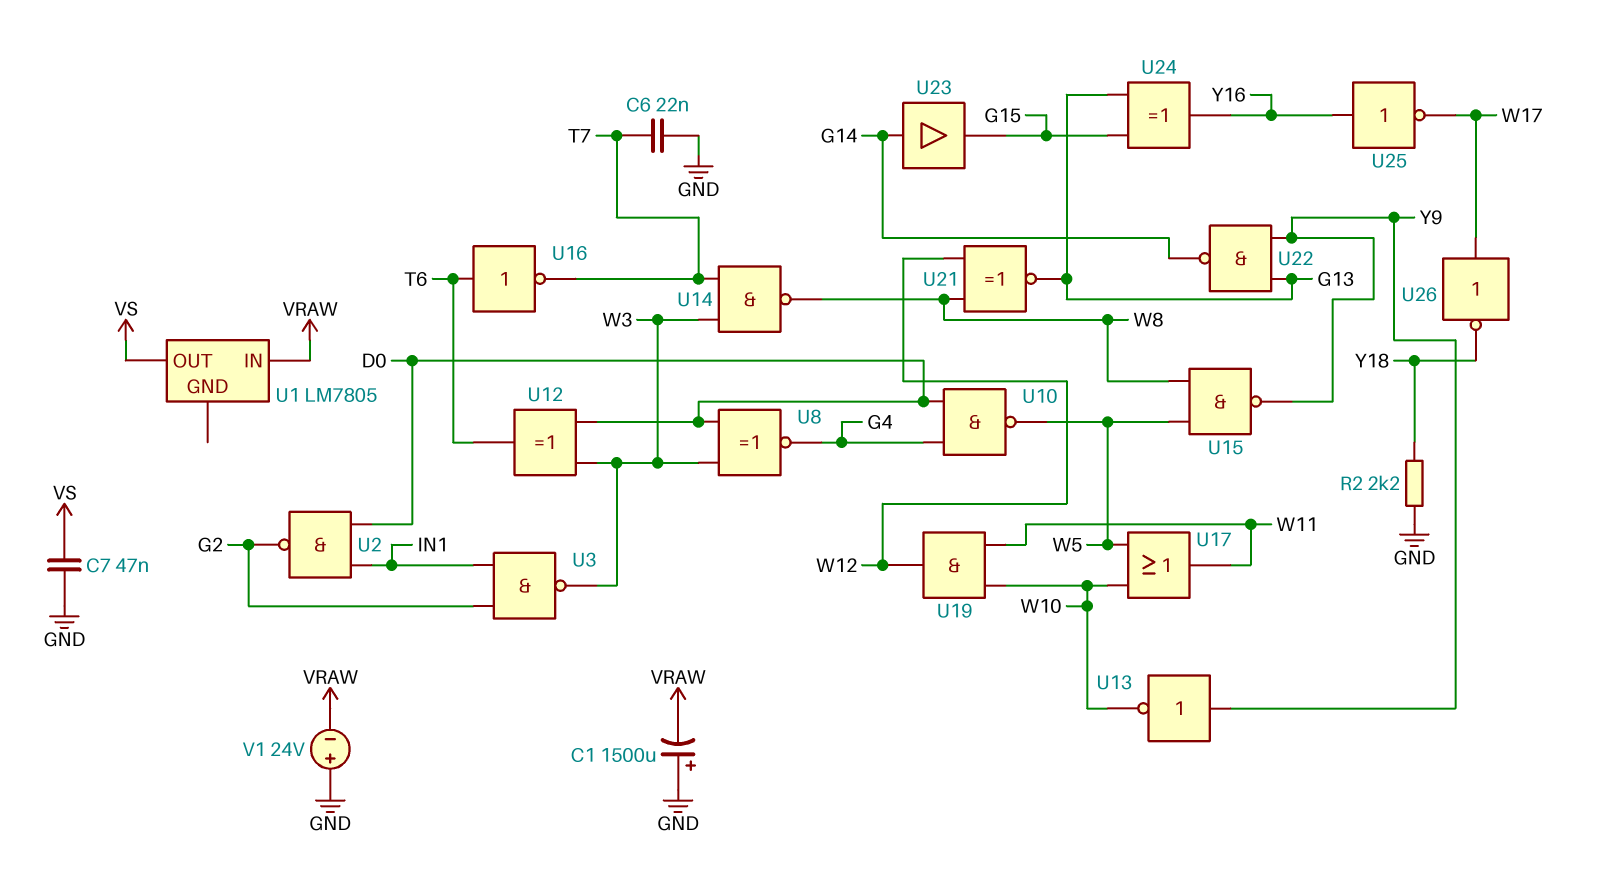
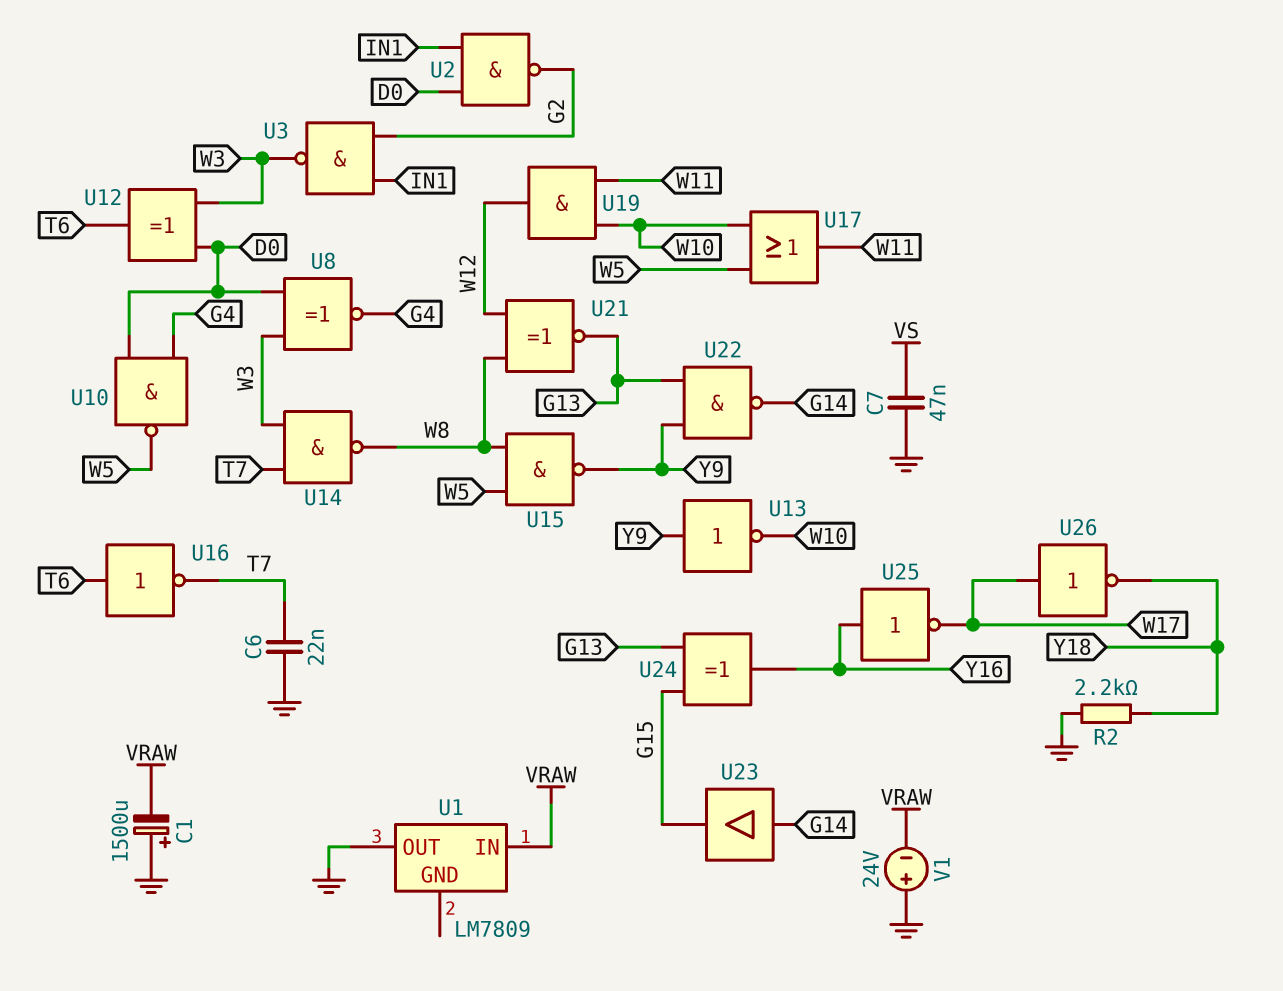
U1: LM7805 -> LM7809
U1 pin OUT: VS -> GND

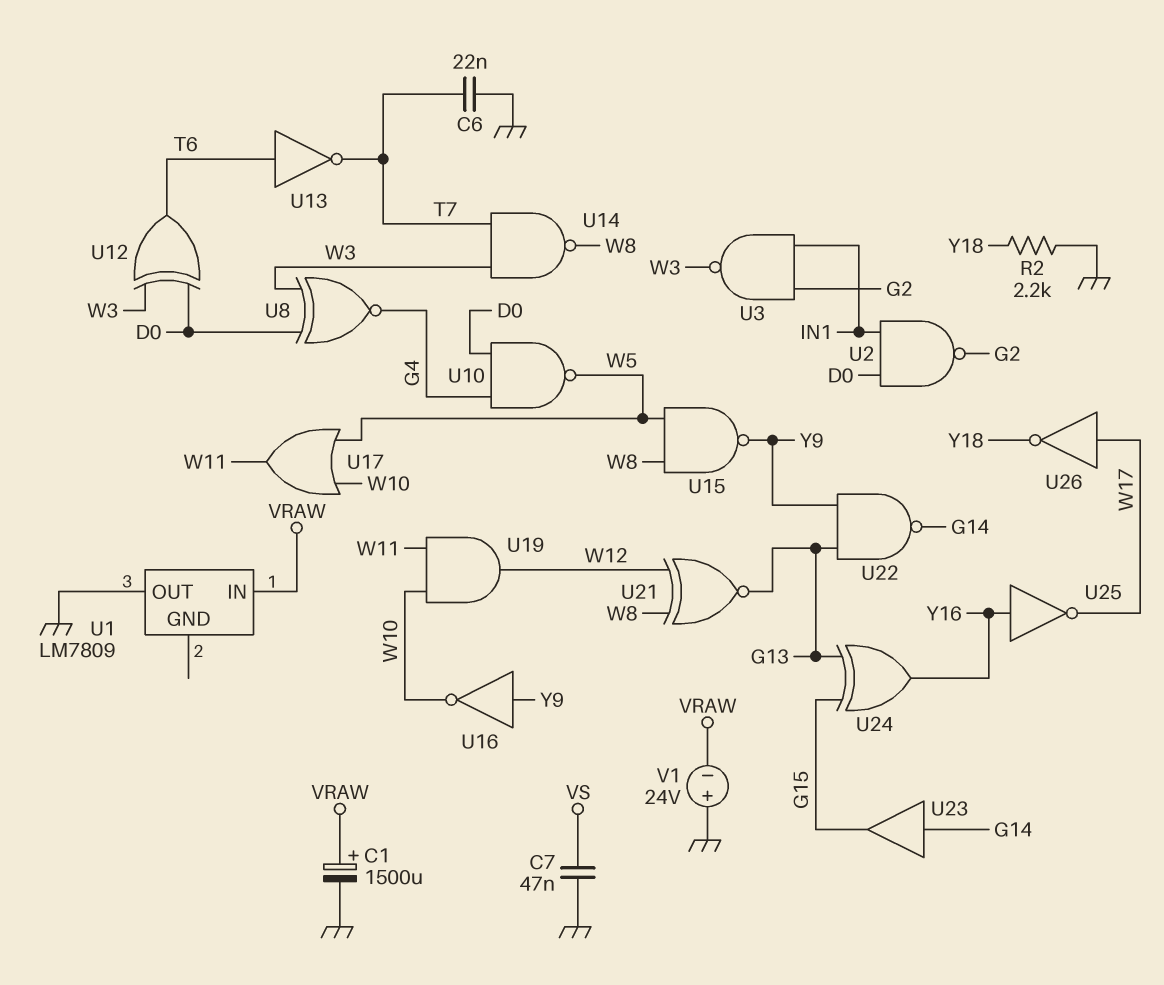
C1: 1500uF (plus GND, minus VRAW) -> 1500uF (plus VRAW, minus GND)
U13: NOT (in Y9, out W10) -> NOT (in T6, out T7)
U16: NOT (in T6, out T7) -> NOT (in Y9, out W10)

